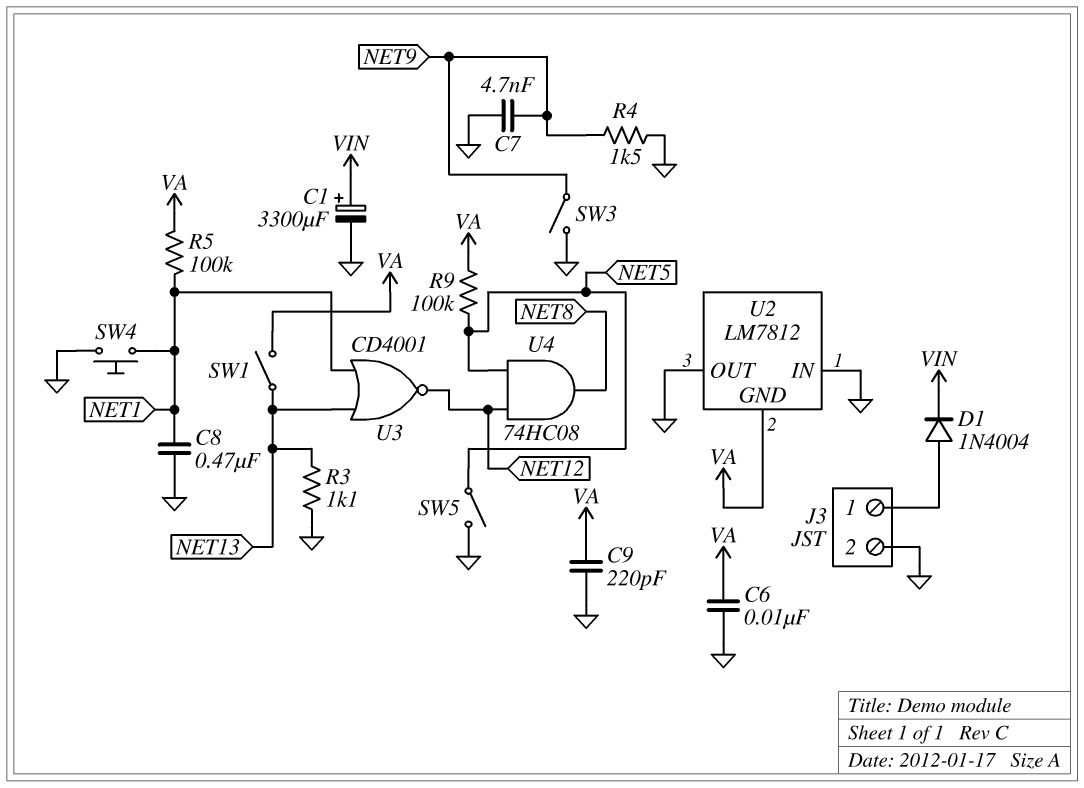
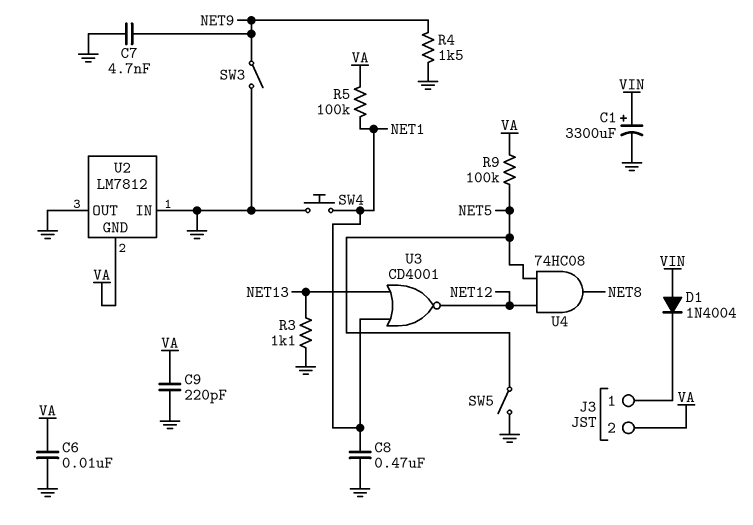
D1: diode 1N4004 (A J3/1, K VIN) -> diode 1N4004 (A VIN, K J3/1)
J3 pin 2: GND -> VA
SW1: switch (NET13, VA) -> none

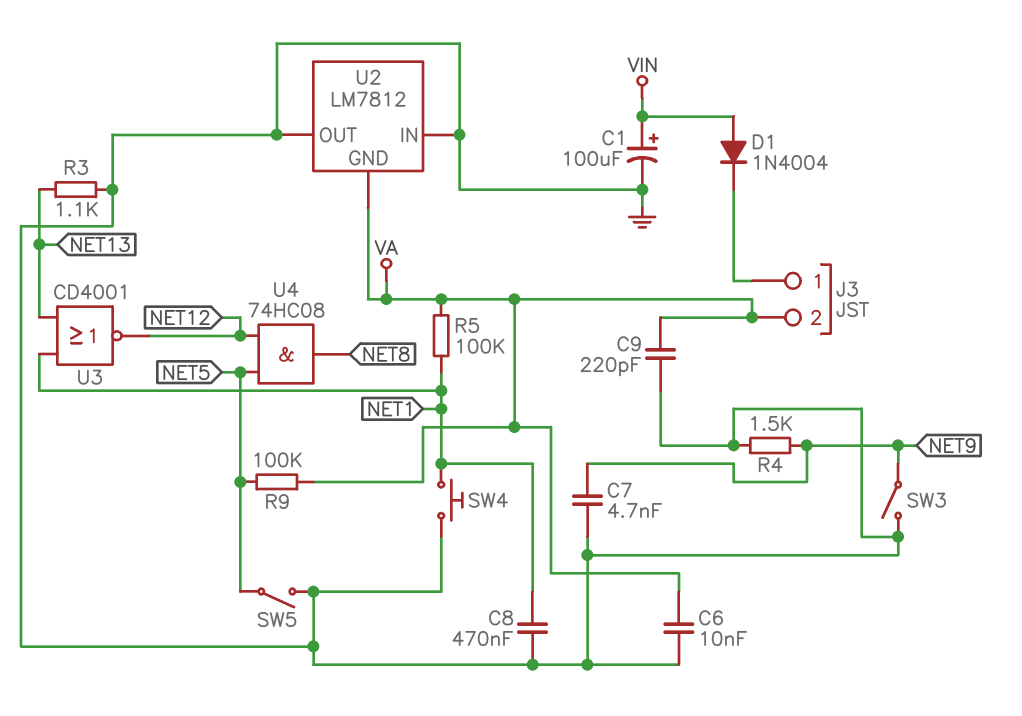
C1: 3300uF (plus VIN, minus GND) -> 100uF (plus VIN, minus GND)

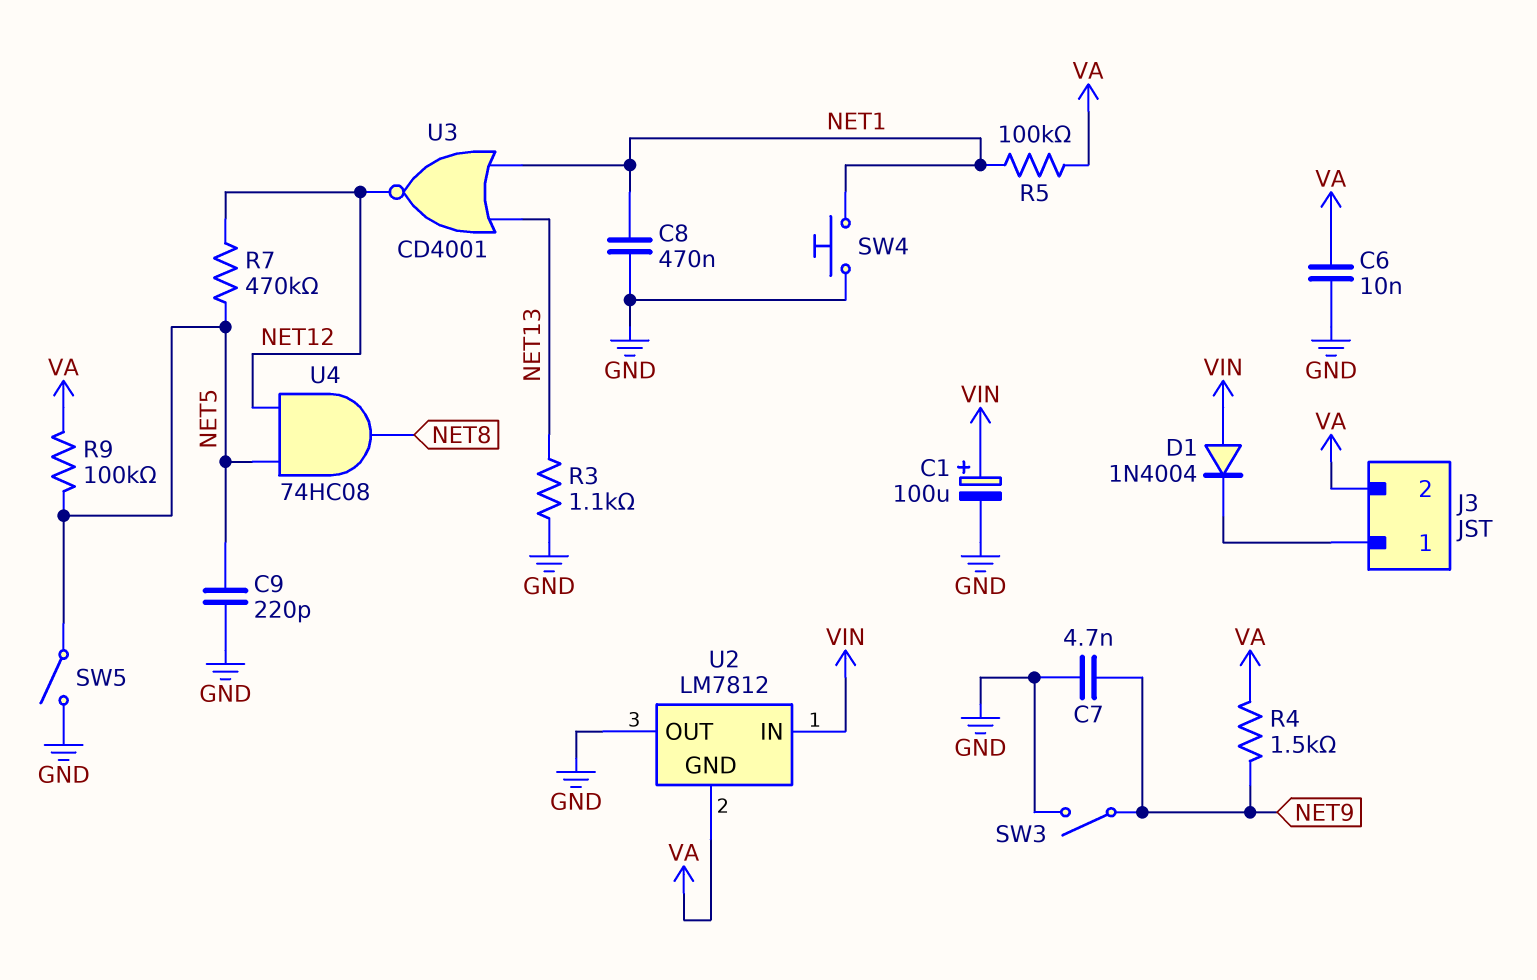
C9: 220pF (GND, VA) -> 220pF (GND, NET5)
R4: 1.5k (GND, NET9) -> 1.5k (NET9, VA)
R7: none -> 470k (NET5, NET12)
U2 pin IN: GND -> VIN

